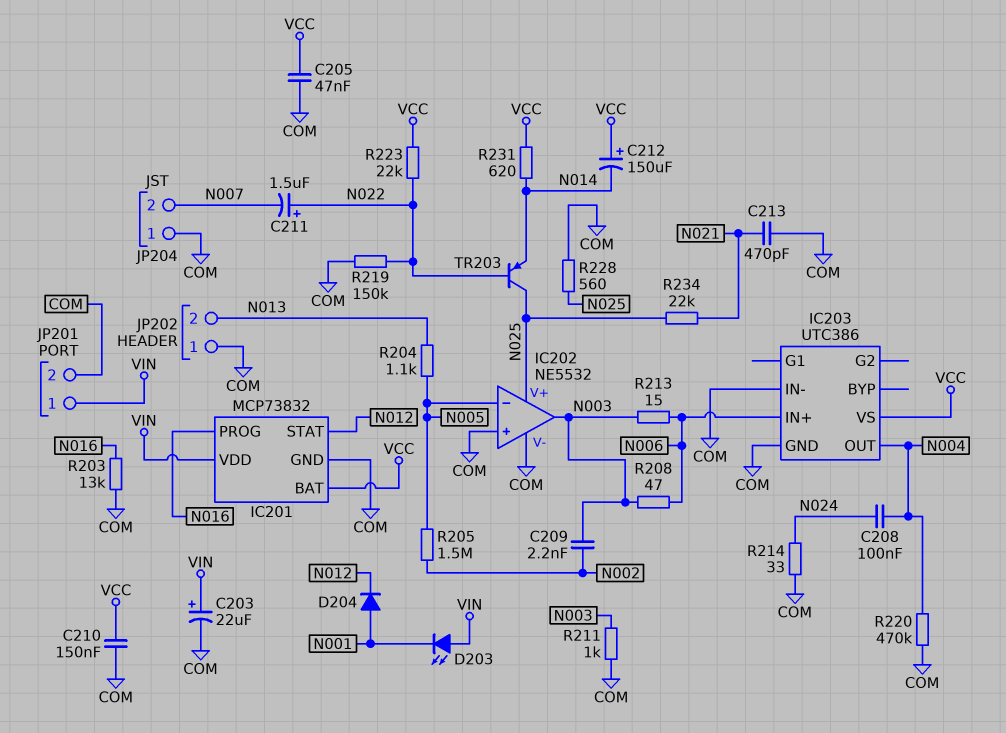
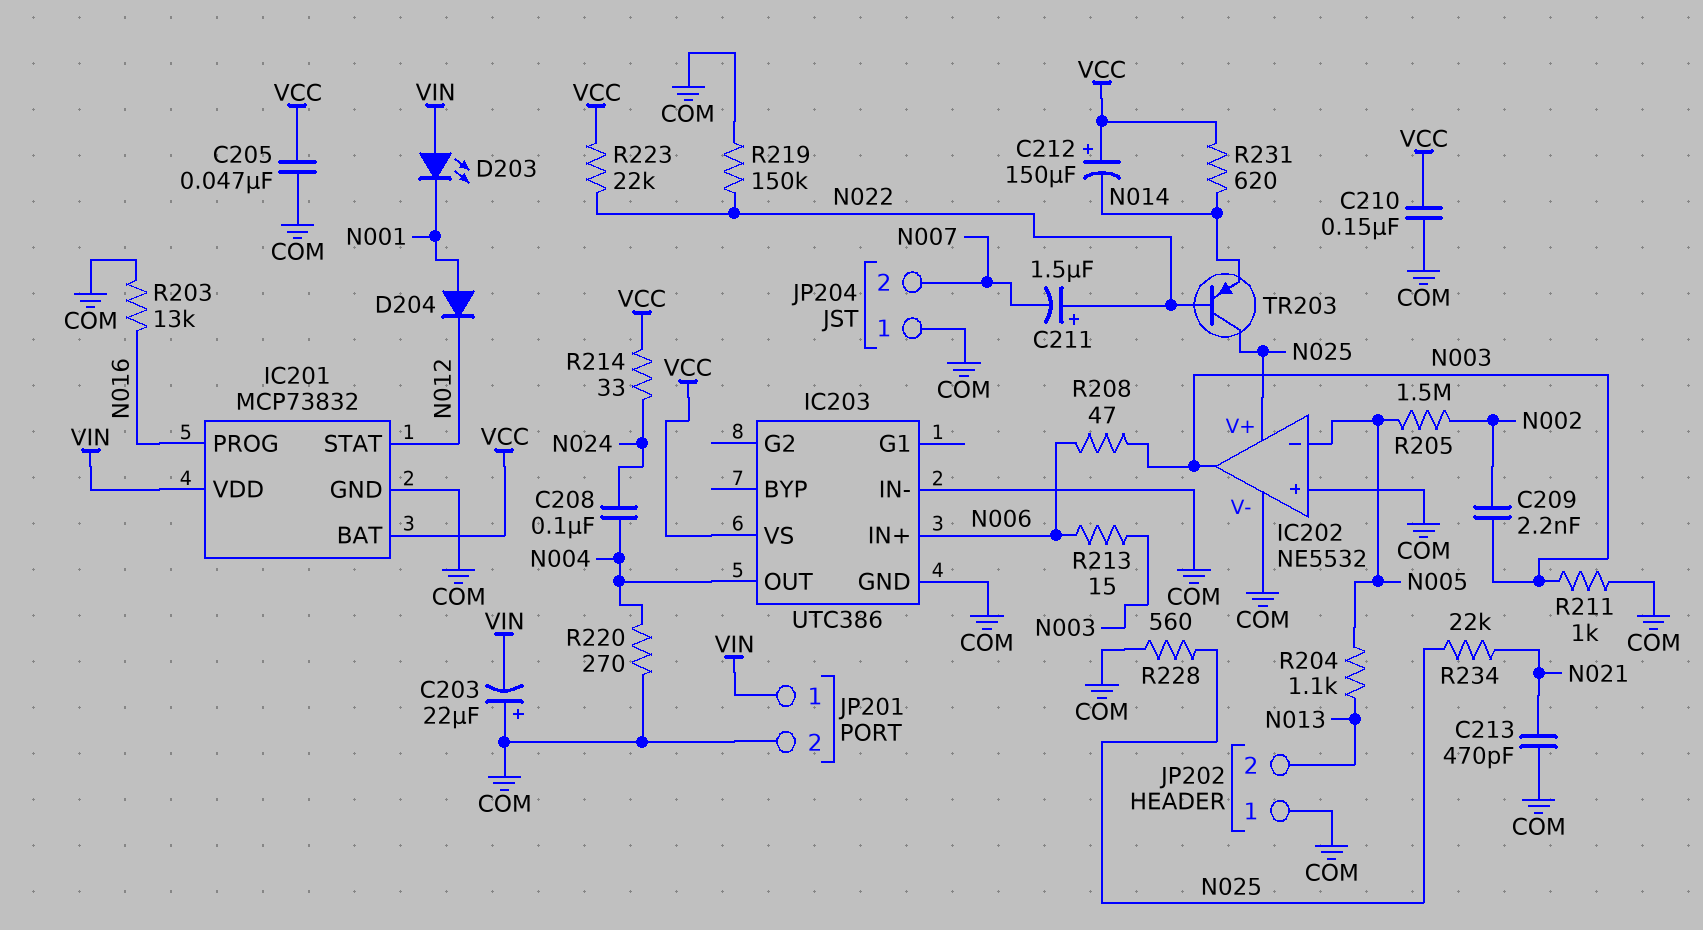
C203: 22uF (plus VIN, minus COM) -> 22uF (plus COM, minus VIN)
R214: 33 (COM, N024) -> 33 (N024, VCC)
R220: 470k (COM, N004) -> 270 (COM, N004)

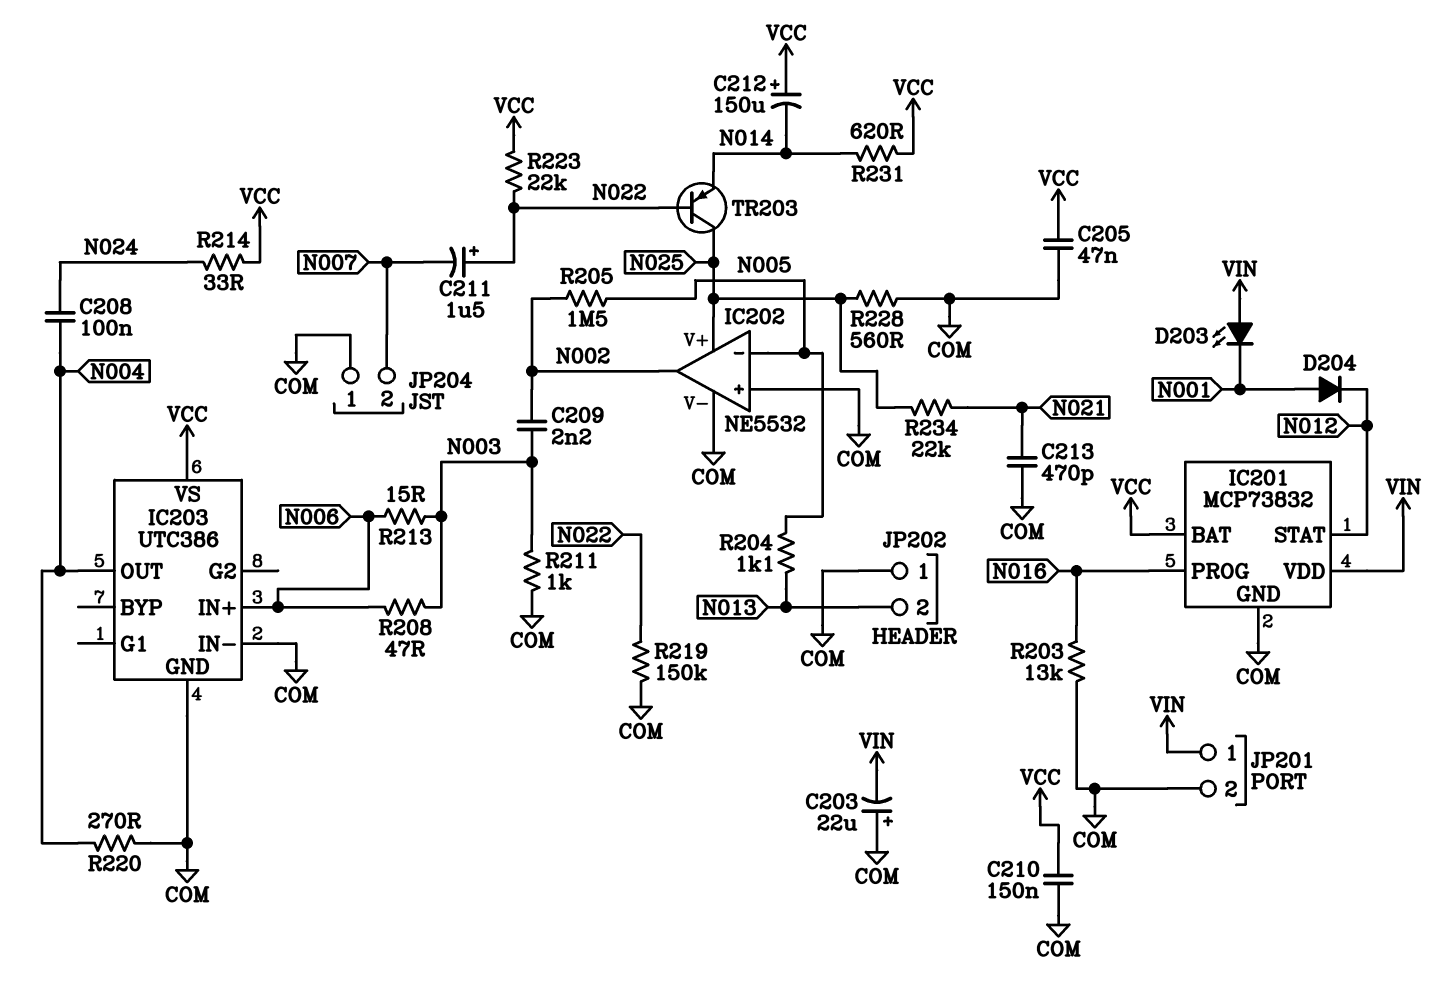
IC202 pin out: N003 -> N002

